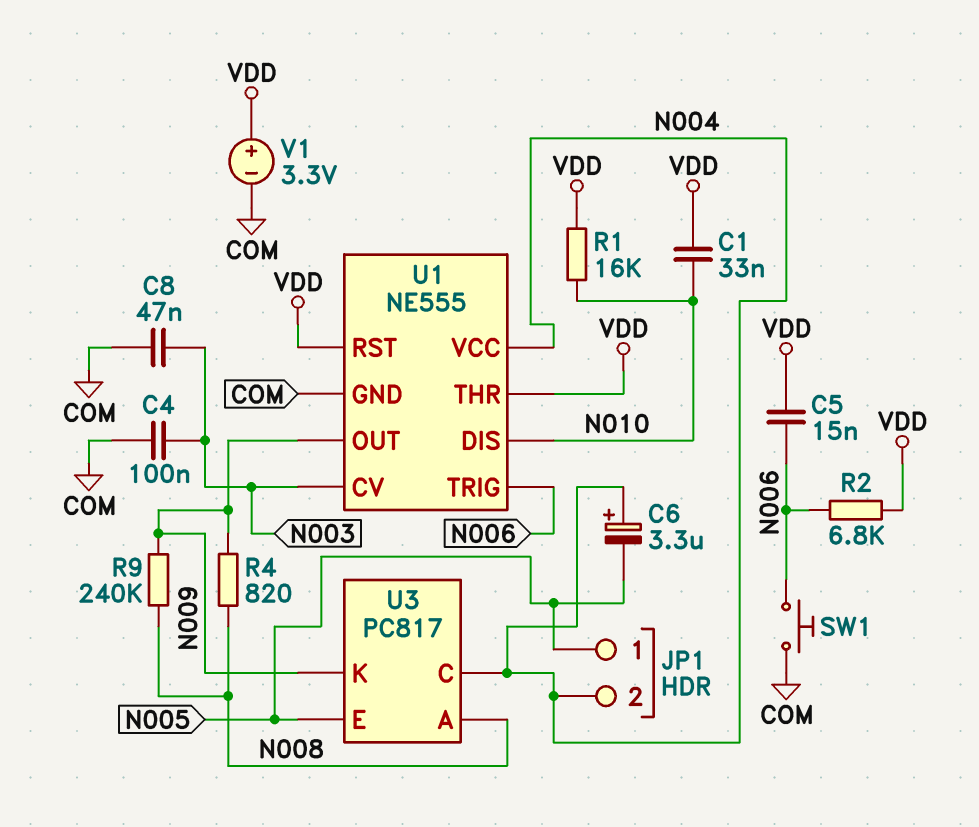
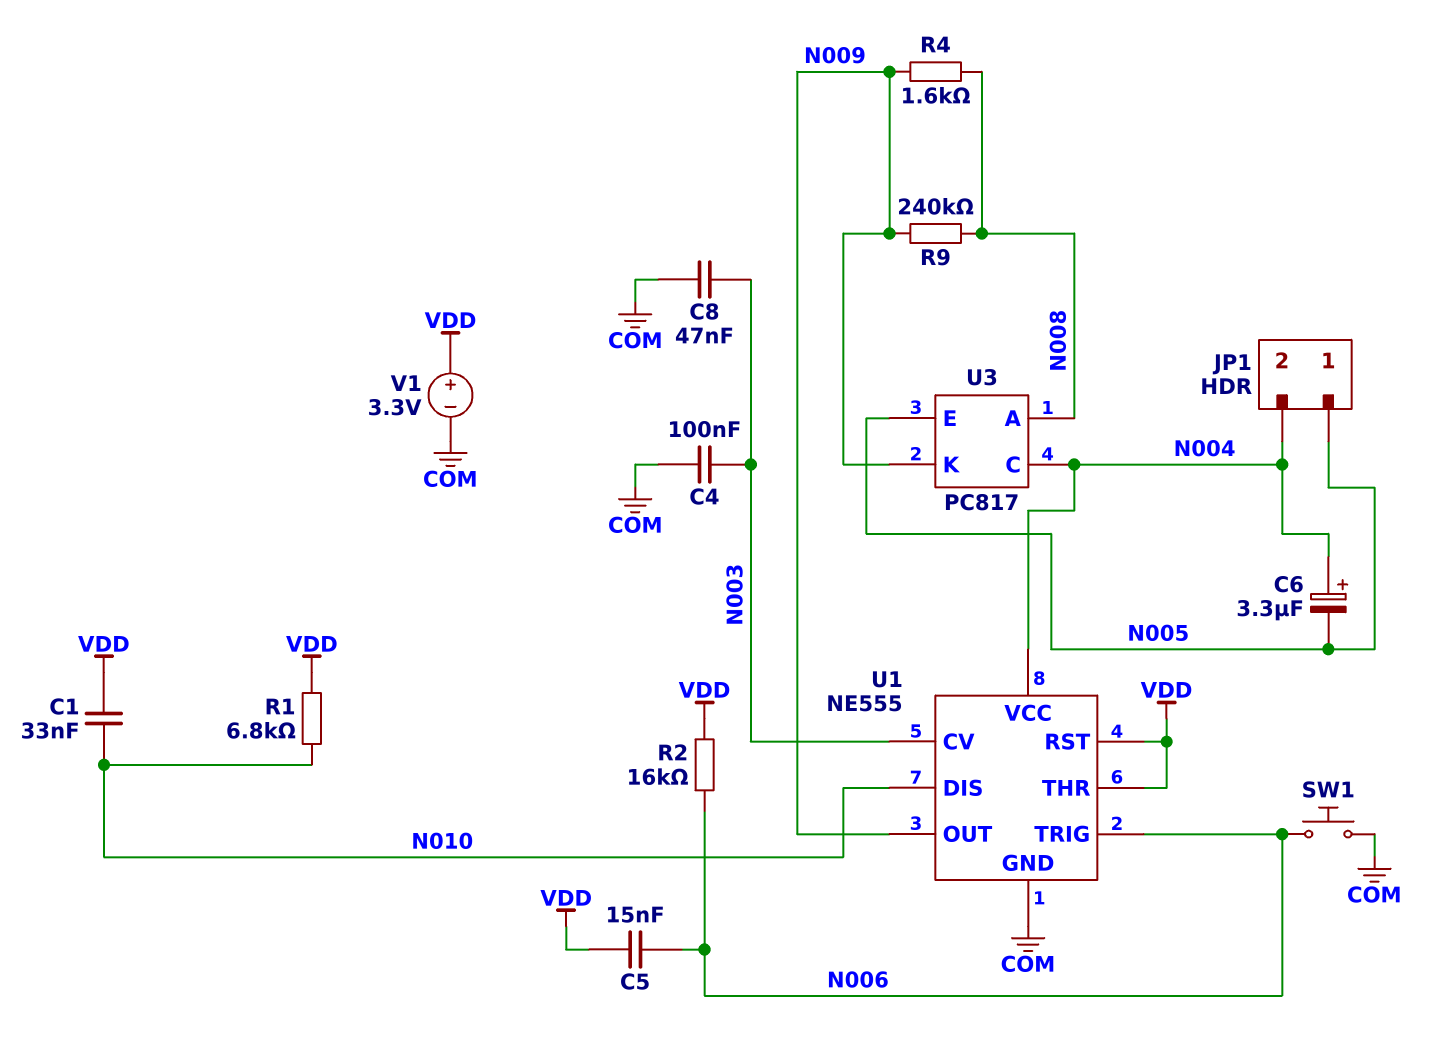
R1: 16k (N010, VDD) -> 6.8k (N010, VDD)
R2: 6.8k (N006, VDD) -> 16k (N006, VDD)
R4: 820 (N008, N009) -> 1.6k (N008, N009)

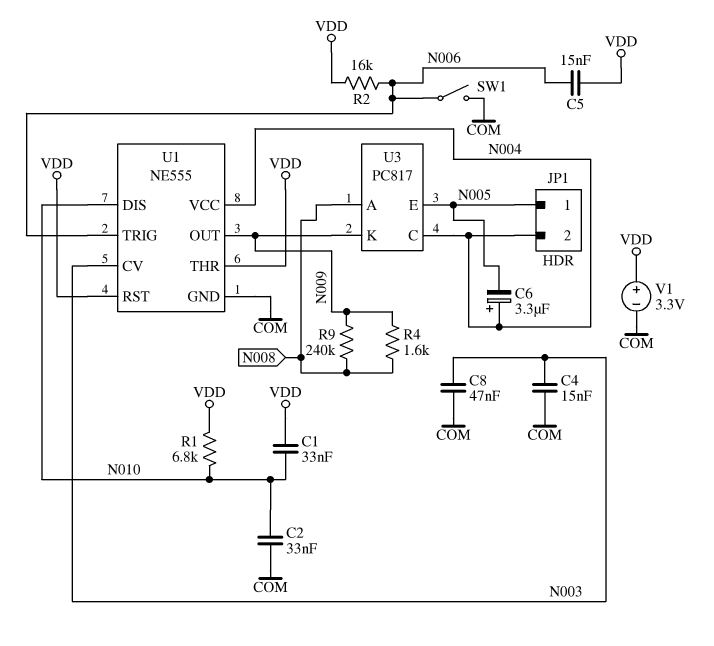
C2: none -> 33nF (COM, N010)
C4: 100nF (COM, N003) -> 15nF (COM, N003)
SW1: button (COM, N006) -> switch (COM, N006)

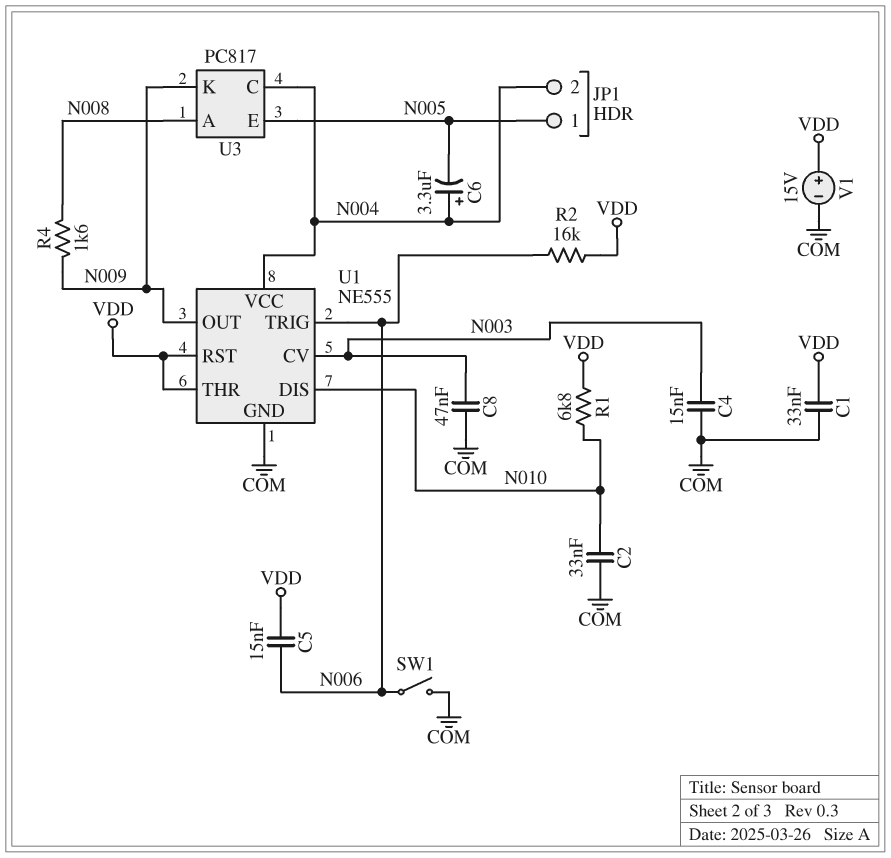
C1: 33nF (N010, VDD) -> 33nF (COM, VDD)
R9: 240k (N008, N009) -> none
V1: 3.3V (plus VDD, minus COM) -> 15V (plus VDD, minus COM)

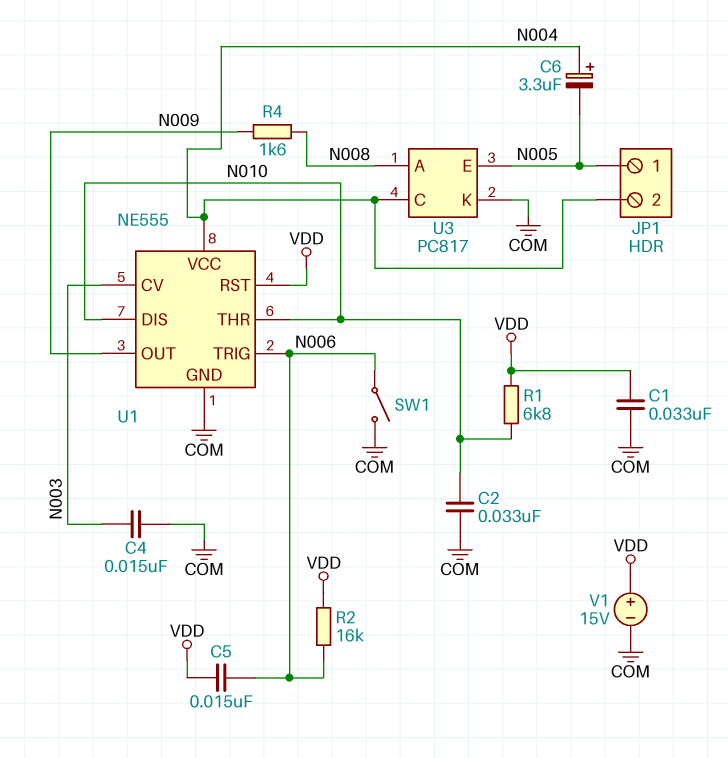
C8: 47nF (COM, N003) -> none
U1 pin THR: VDD -> N010
U3 pin K: N009 -> COM

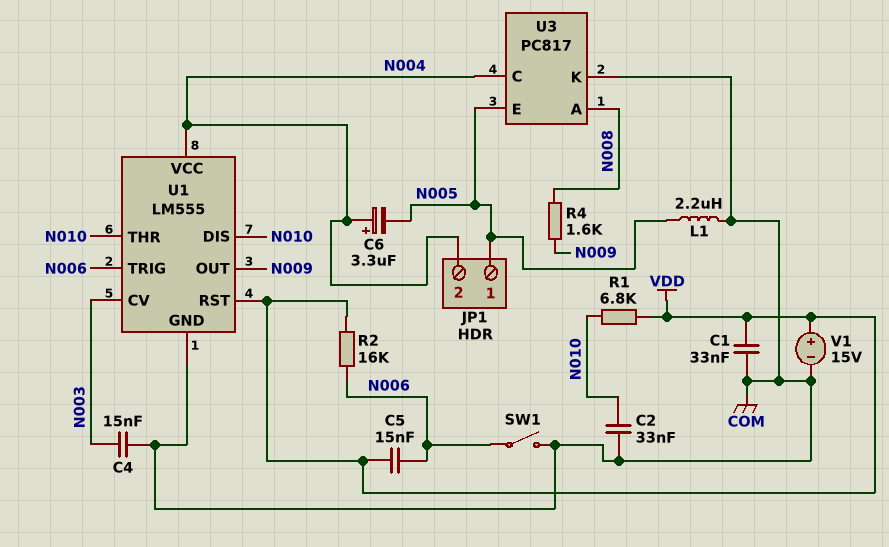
L1: none -> 2.2uH (COM, N005)
U1: NE555 -> LM555

